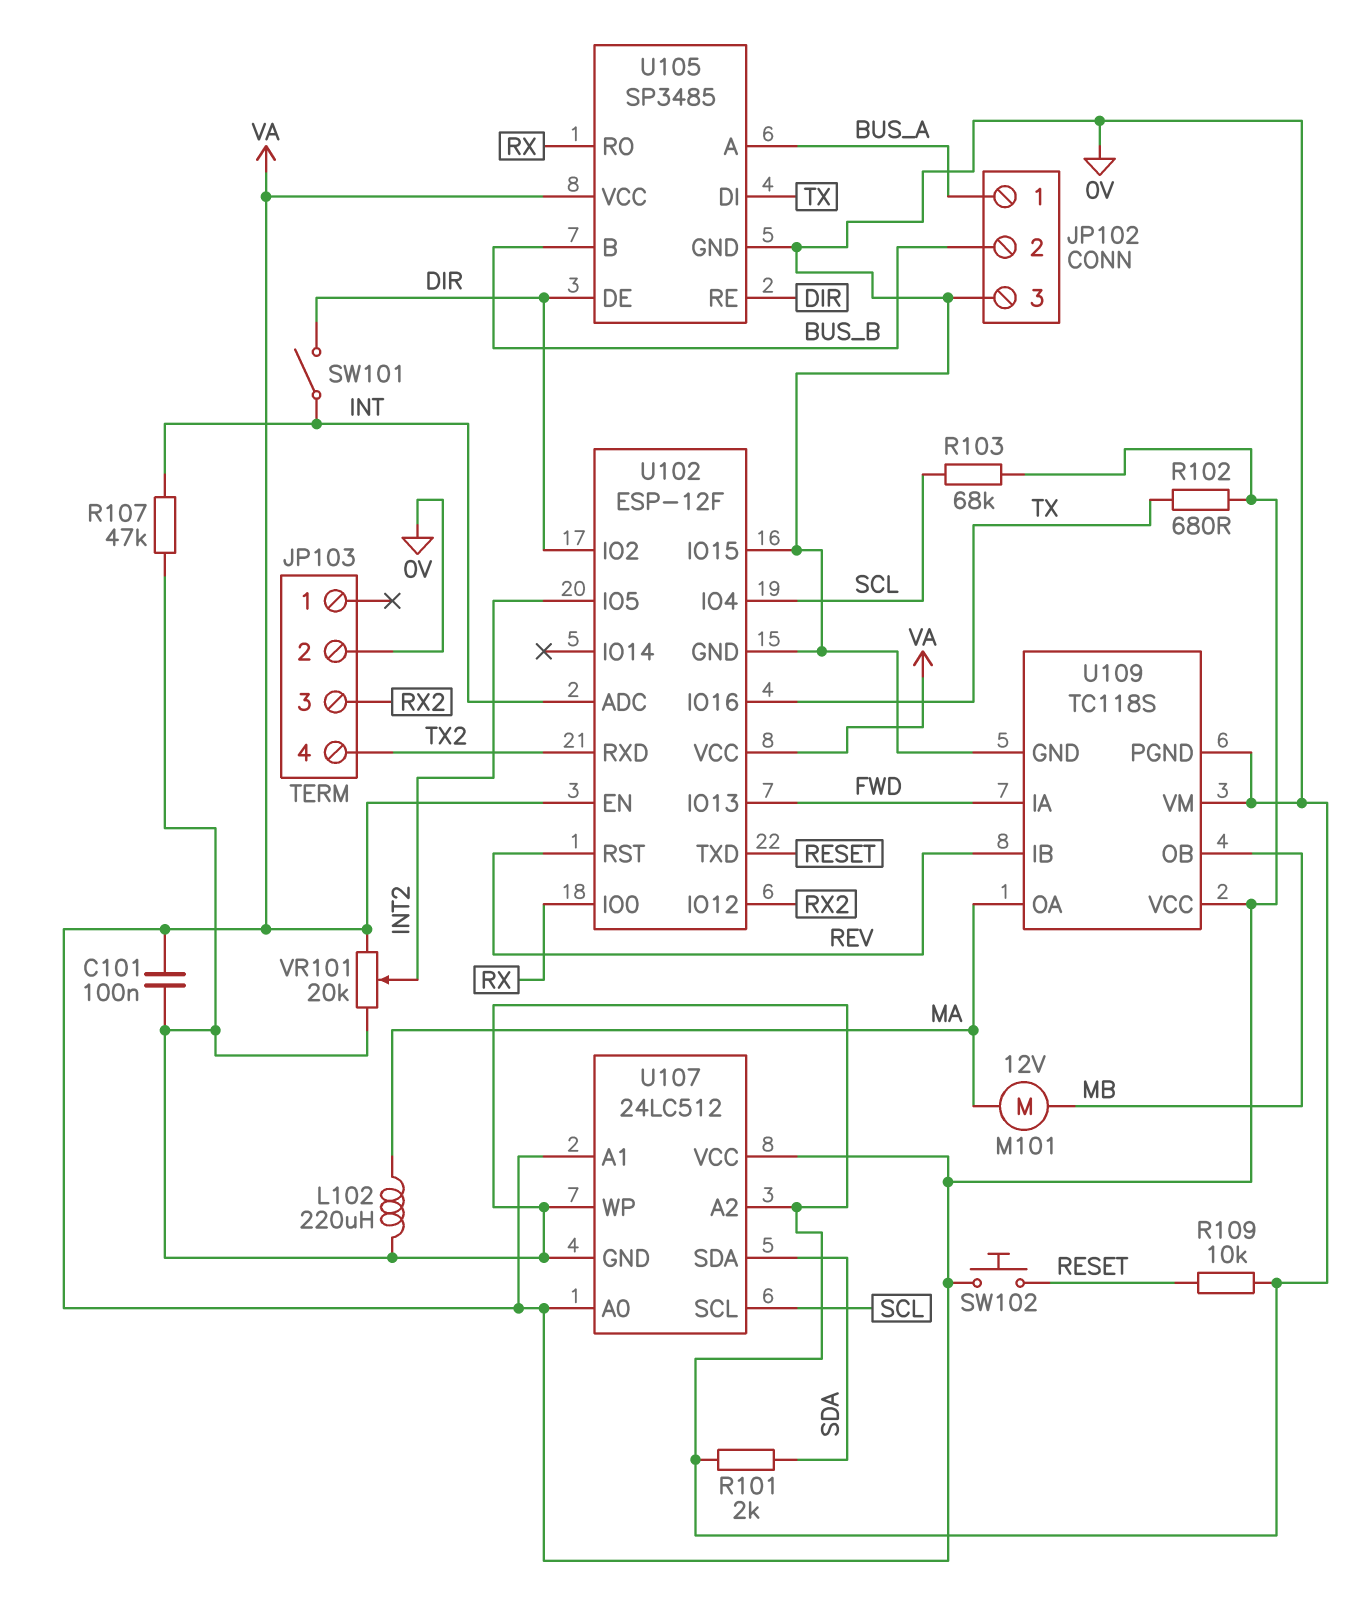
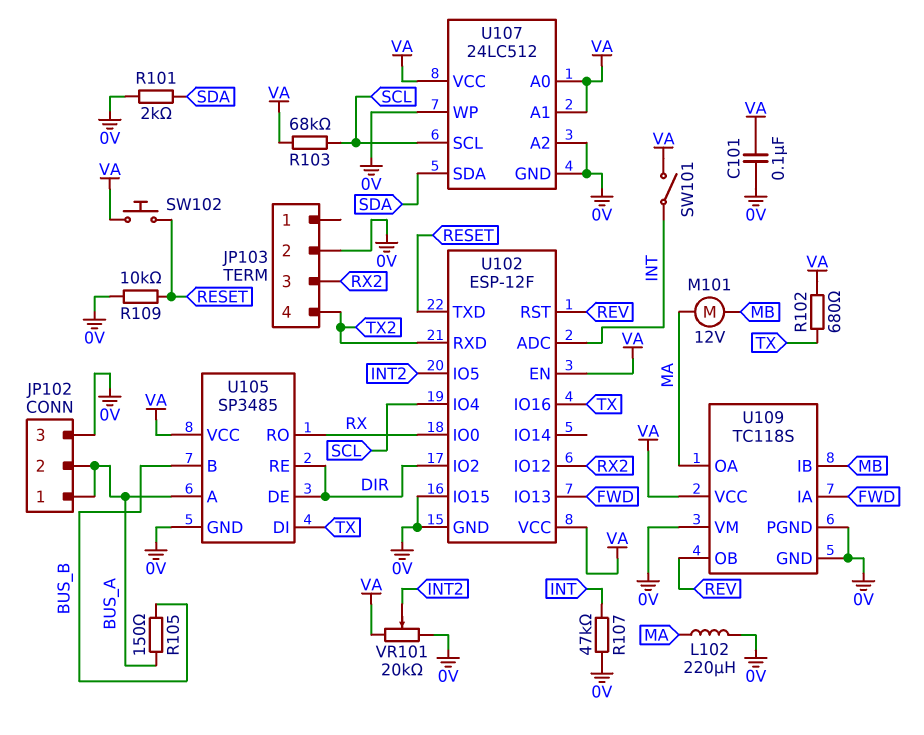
JP102 pin 2: BUS_B -> BUS_A
R105: none -> 150 (BUS_A, BUS_B)
SW101: switch (DIR, INT) -> switch (INT, VA)
U109 pin IB: REV -> MB
U109 pin OB: MB -> REV

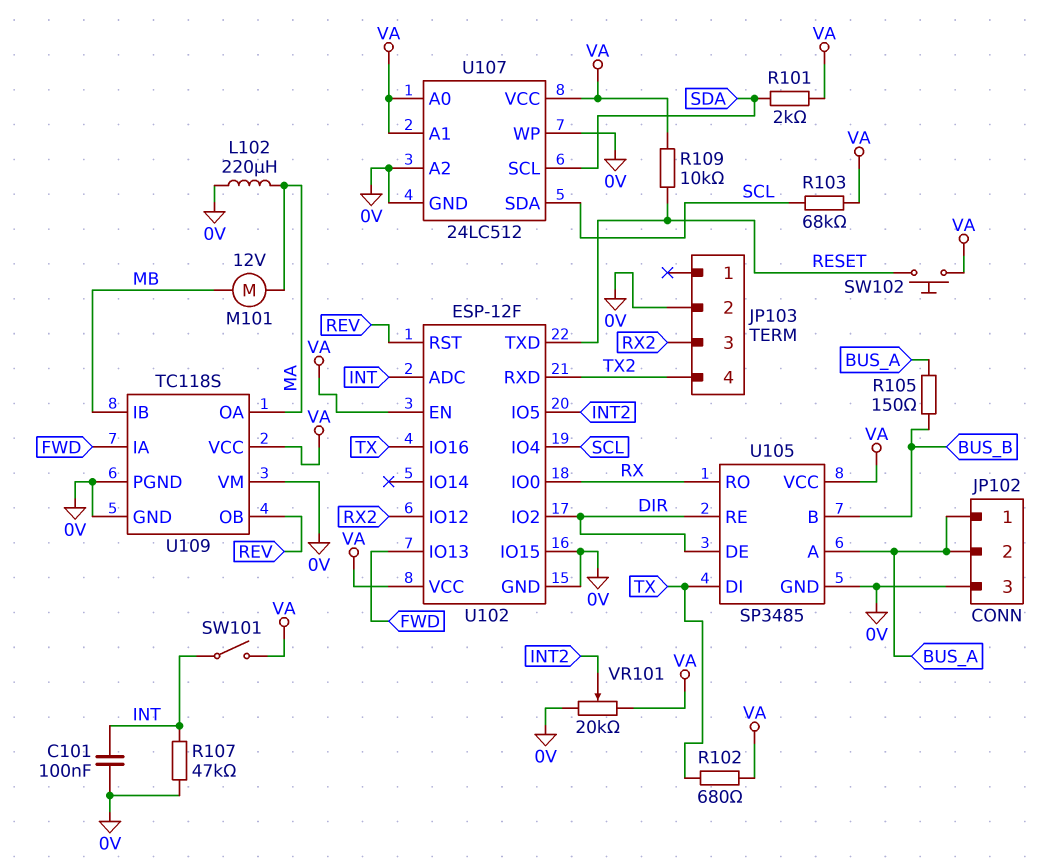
C101: 100nF (0V, VA) -> 100nF (0V, INT)
R101: 2k (0V, SDA) -> 2k (SDA, VA)
R109: 10k (0V, RESET) -> 10k (RESET, VA)
U107 pin SCL: SCL -> SDA
U107 pin SDA: SDA -> SCL

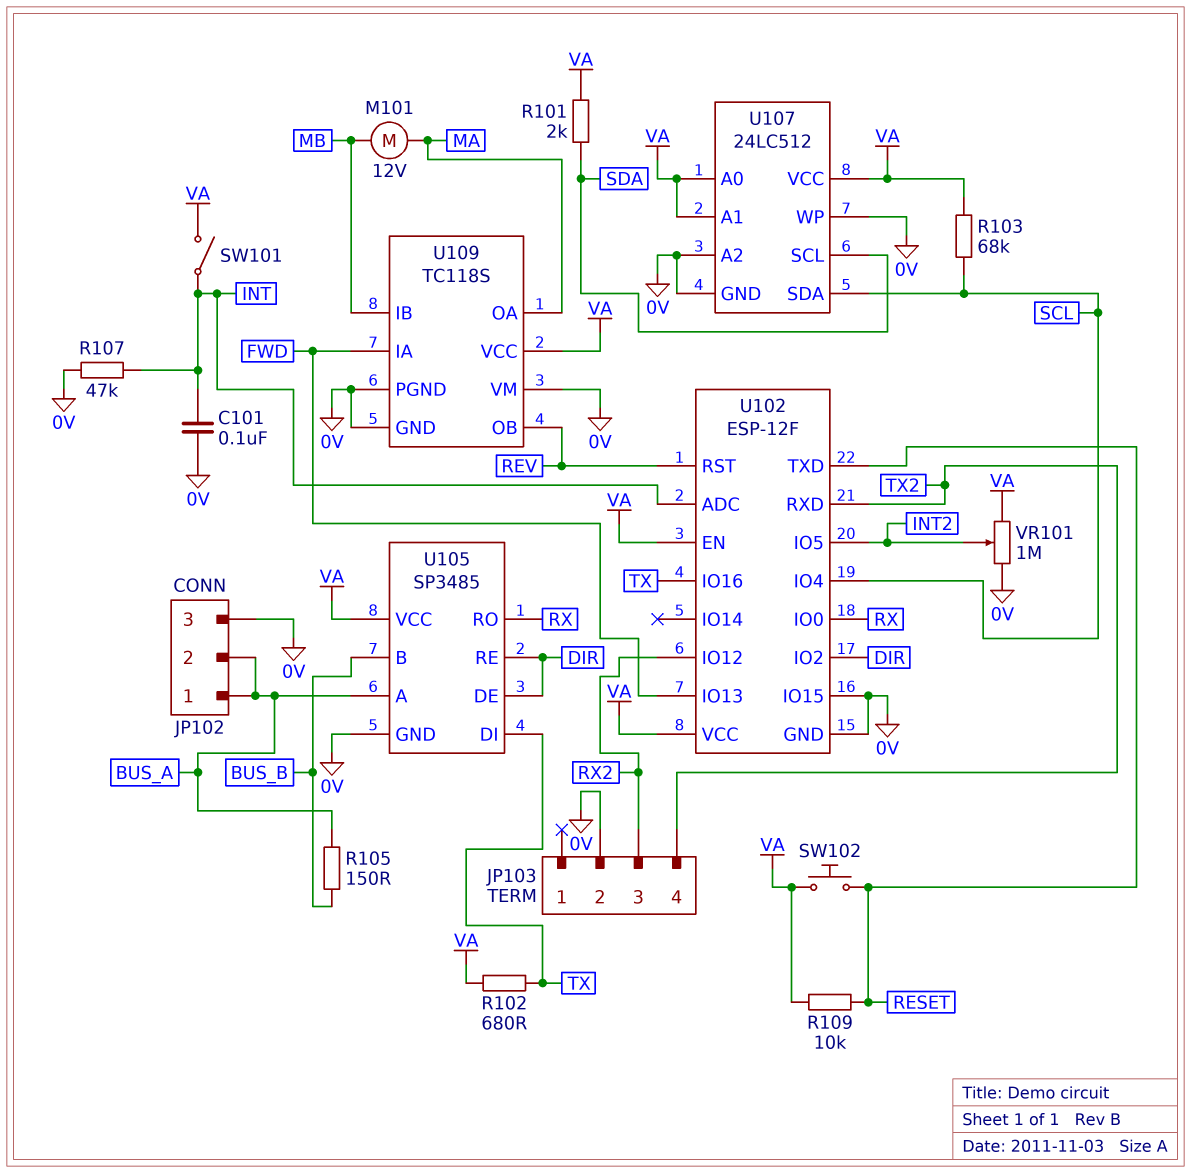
L102: 220uH (0V, MA) -> none
VR101: 20k (0V, VA, wiper INT2) -> 1M (0V, VA, wiper INT2)

